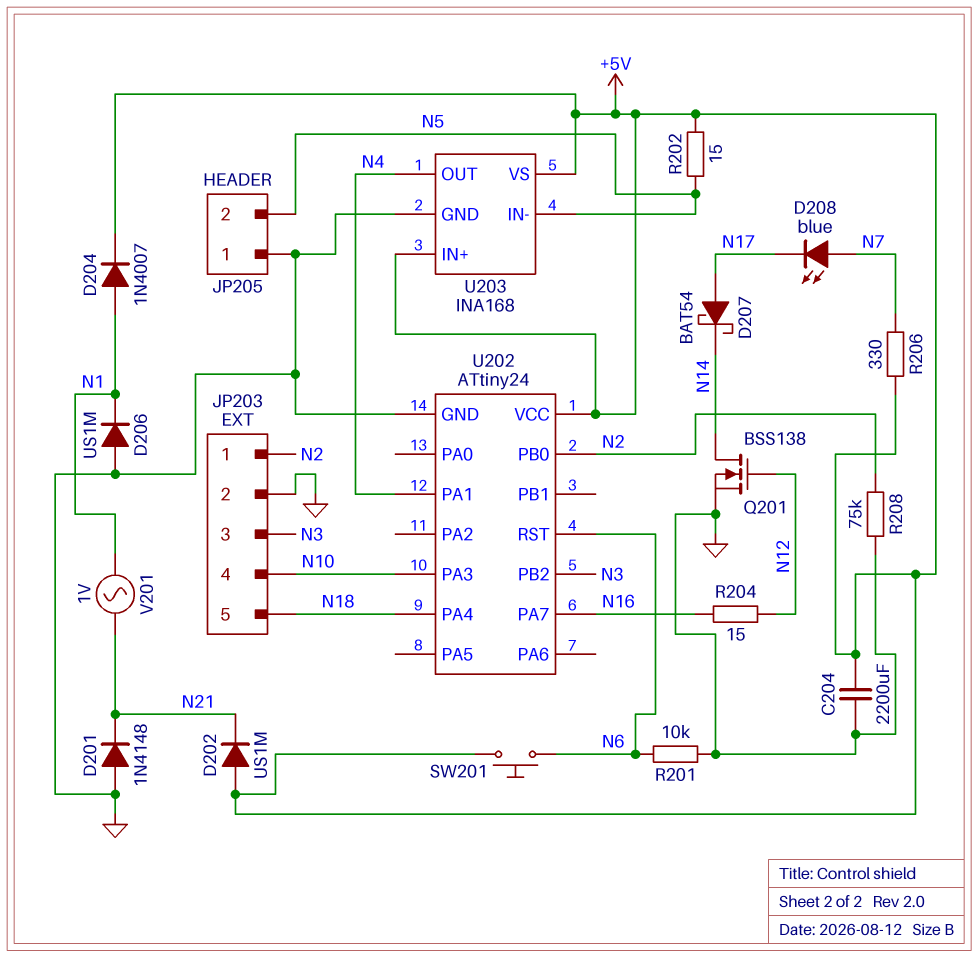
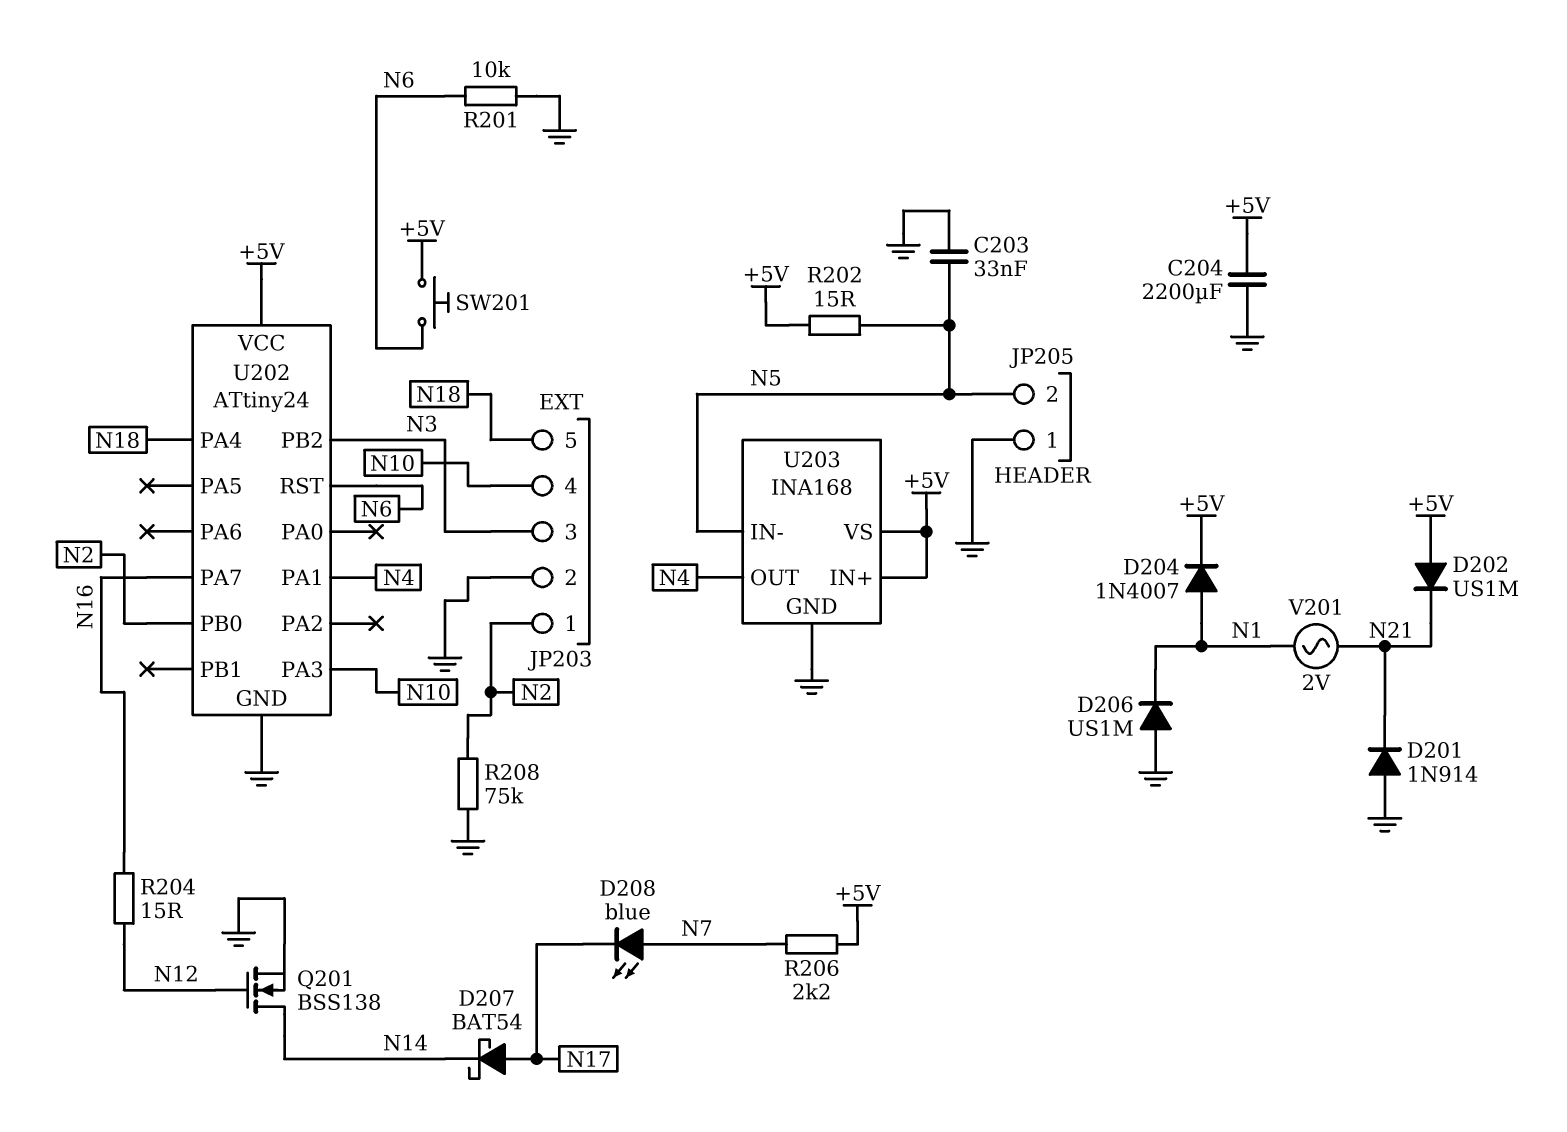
C203: none -> 33nF (GND, N5)
D201: diode 1N4148 (A GND, K N21) -> diode 1N914 (A GND, K N21)
R206: 330 (+5V, N7) -> 2.2k (+5V, N7)
V201: AC 1V (N1, N21) -> AC 2V (N1, N21)

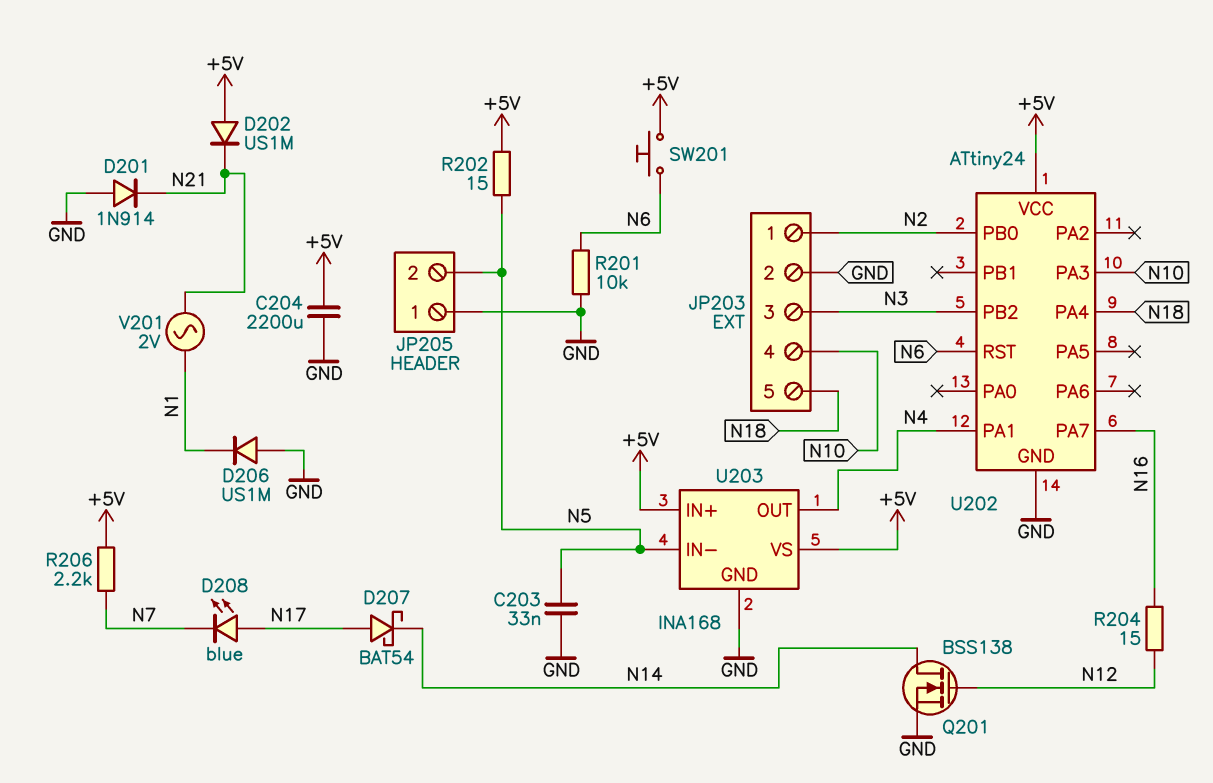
D204: diode 1N4007 (A N1, K +5V) -> none
D208: LED blue (A N7, K N17) -> LED blue (A N17, K N7)
R208: 75k (GND, N2) -> none

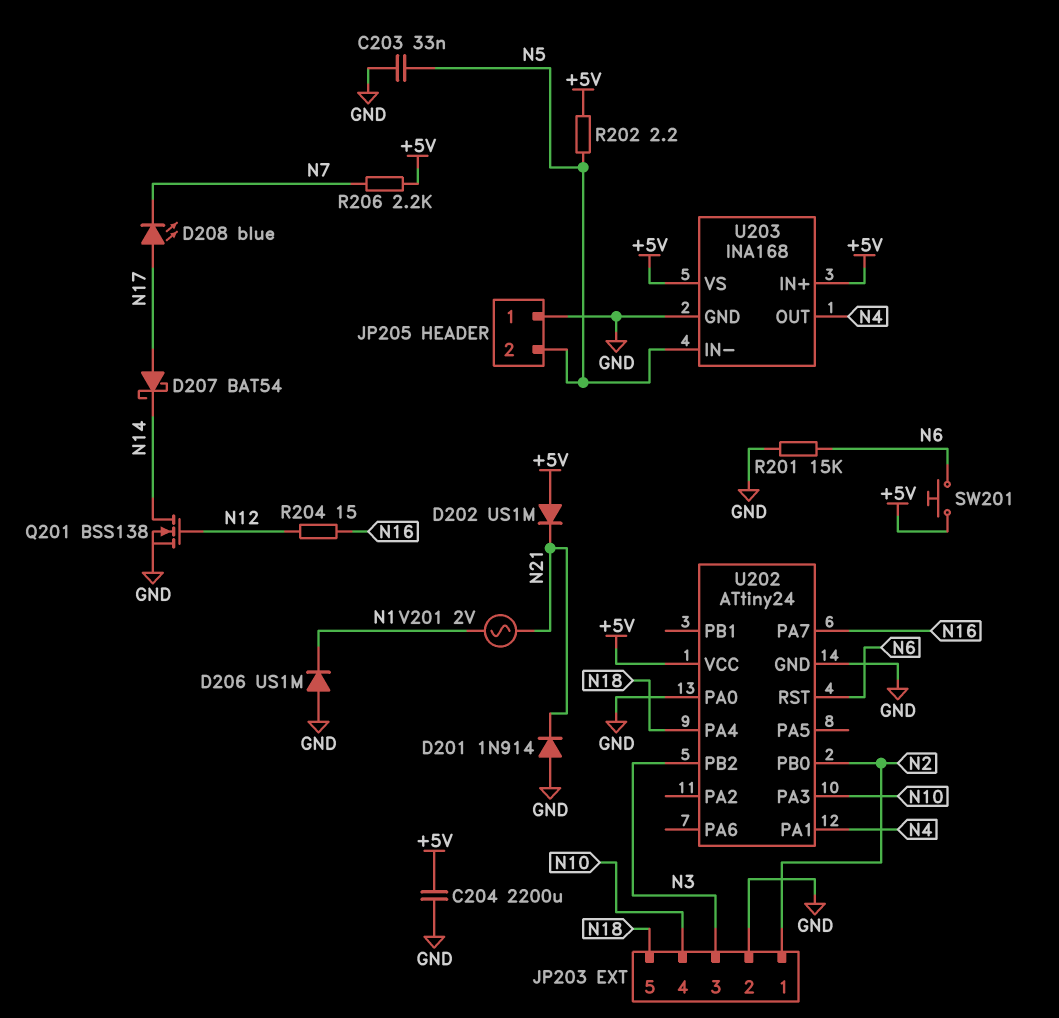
R201: 10k (GND, N6) -> 15k (GND, N6)
R202: 15 (+5V, N5) -> 2.2 (+5V, N5)
U202 pin PA0: none -> GND

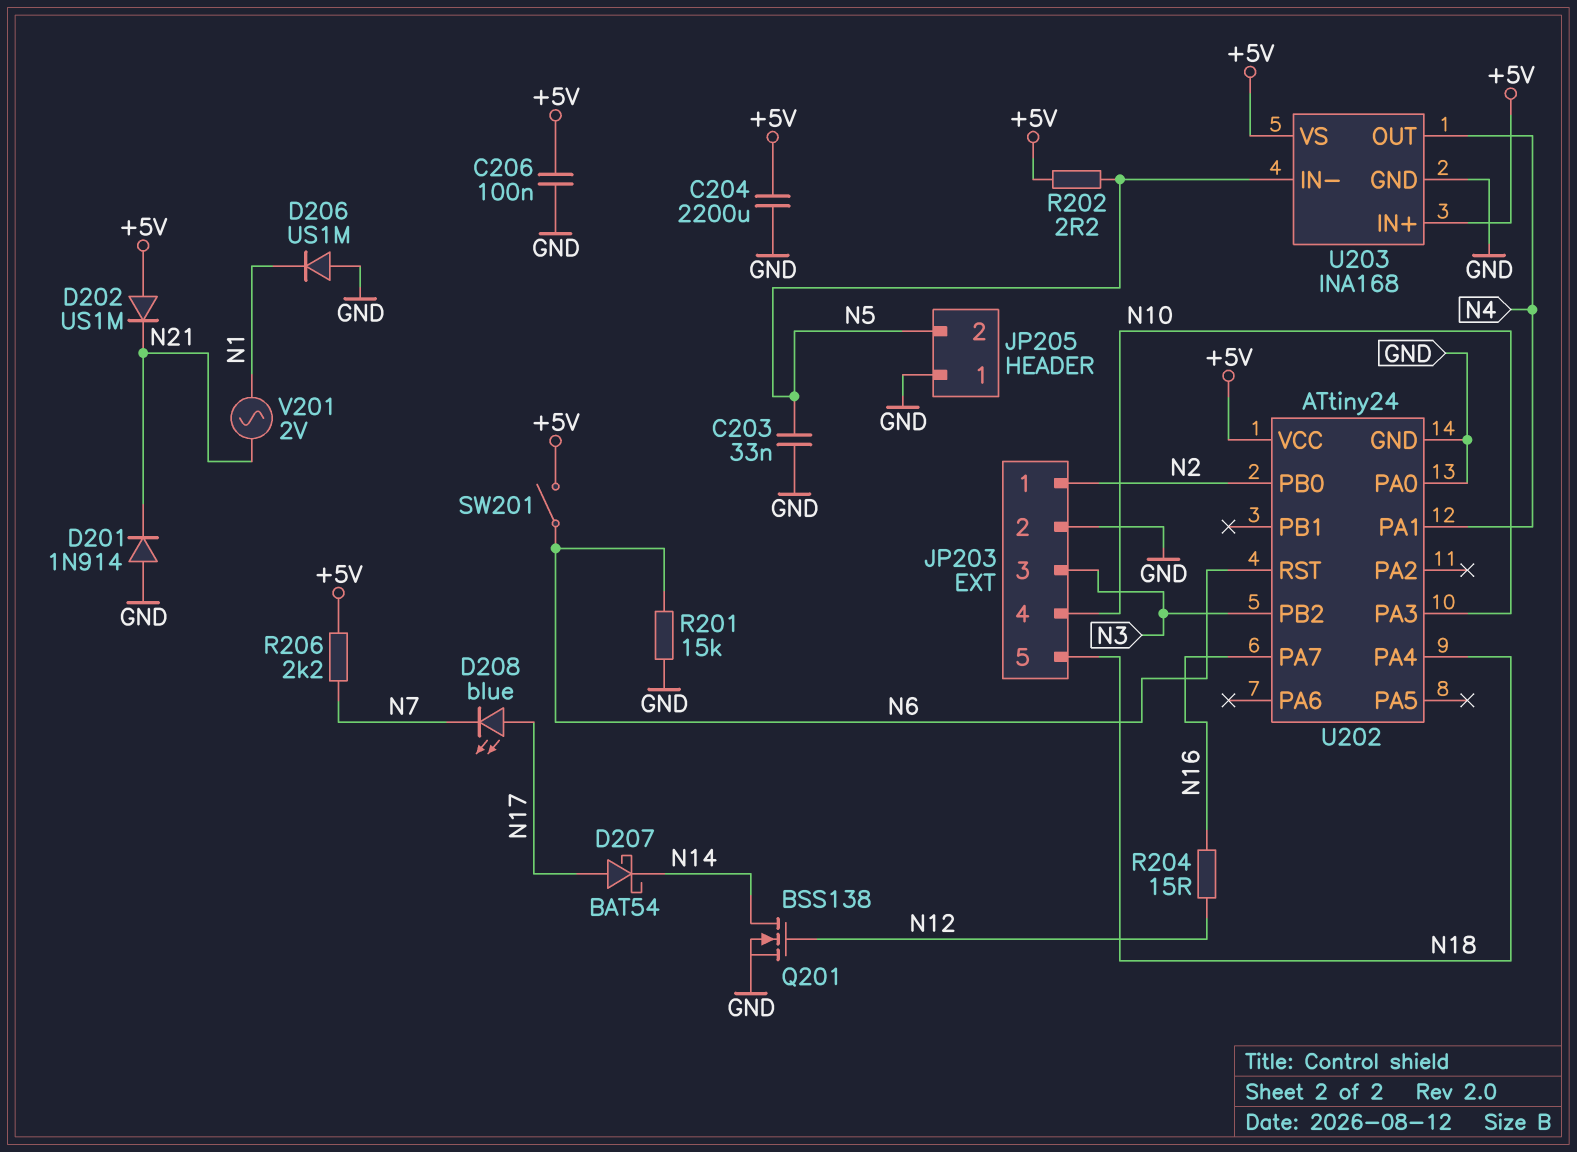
C206: none -> 100nF (+5V, GND)
SW201: button (+5V, N6) -> switch (+5V, N6)

